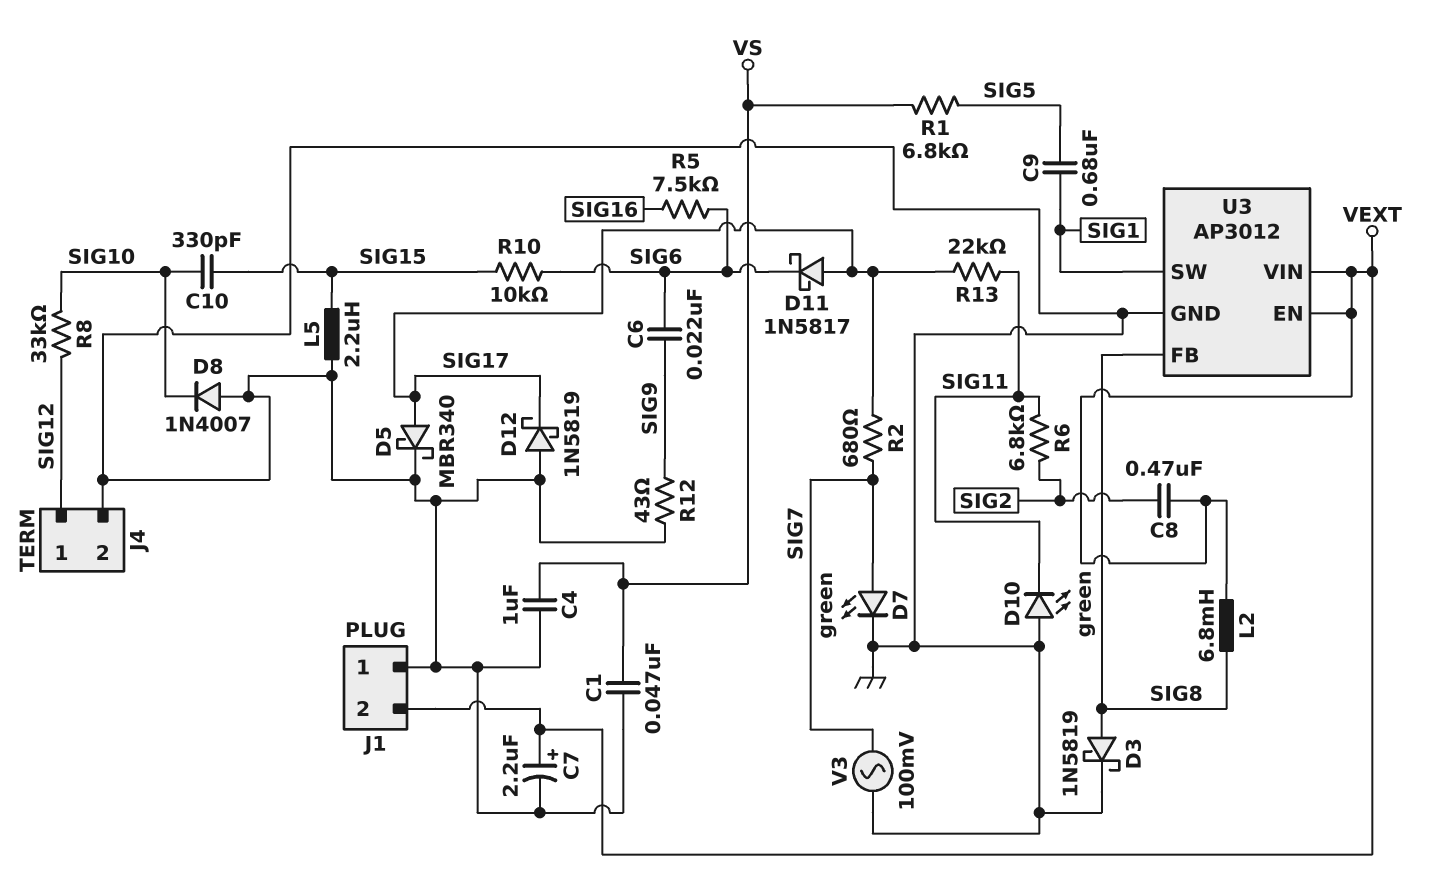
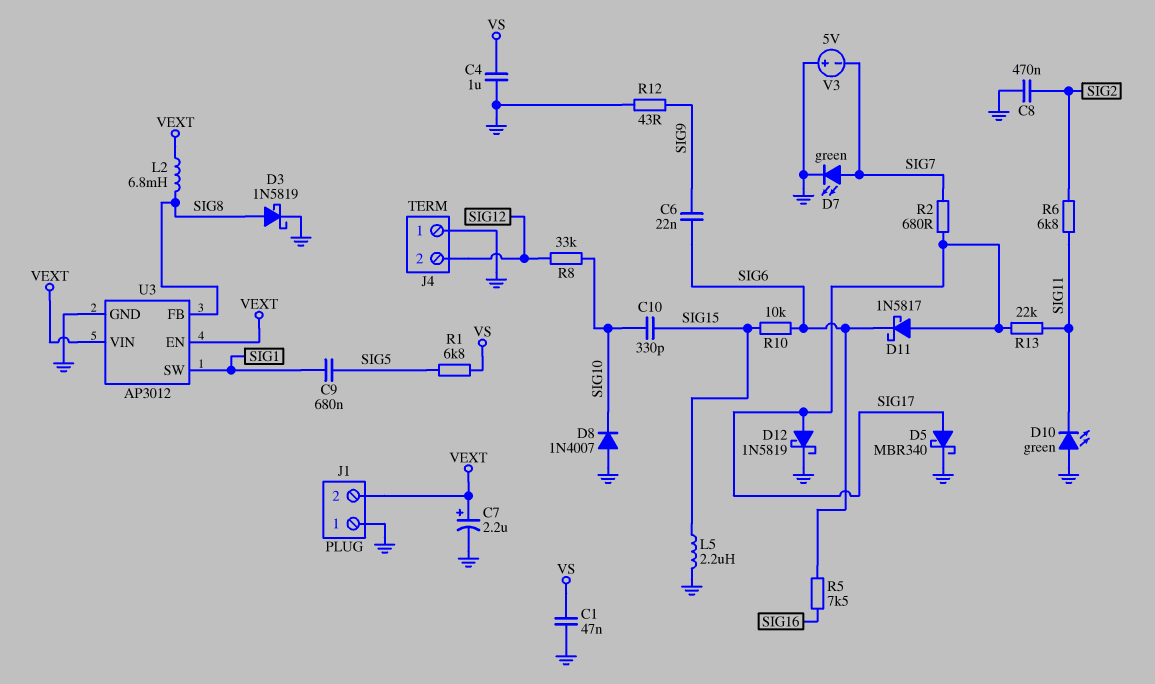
C8: 470nF (SIG2, VEXT) -> 470nF (GND, SIG2)
D12: schottky 1N5819 (A GND, K SIG17) -> schottky 1N5819 (A SIG17, K GND)
J4 pin 1: SIG12 -> GND
J4 pin 2: GND -> SIG12
V3: AC 100mV (GND, SIG7) -> 5V (plus GND, minus SIG7)

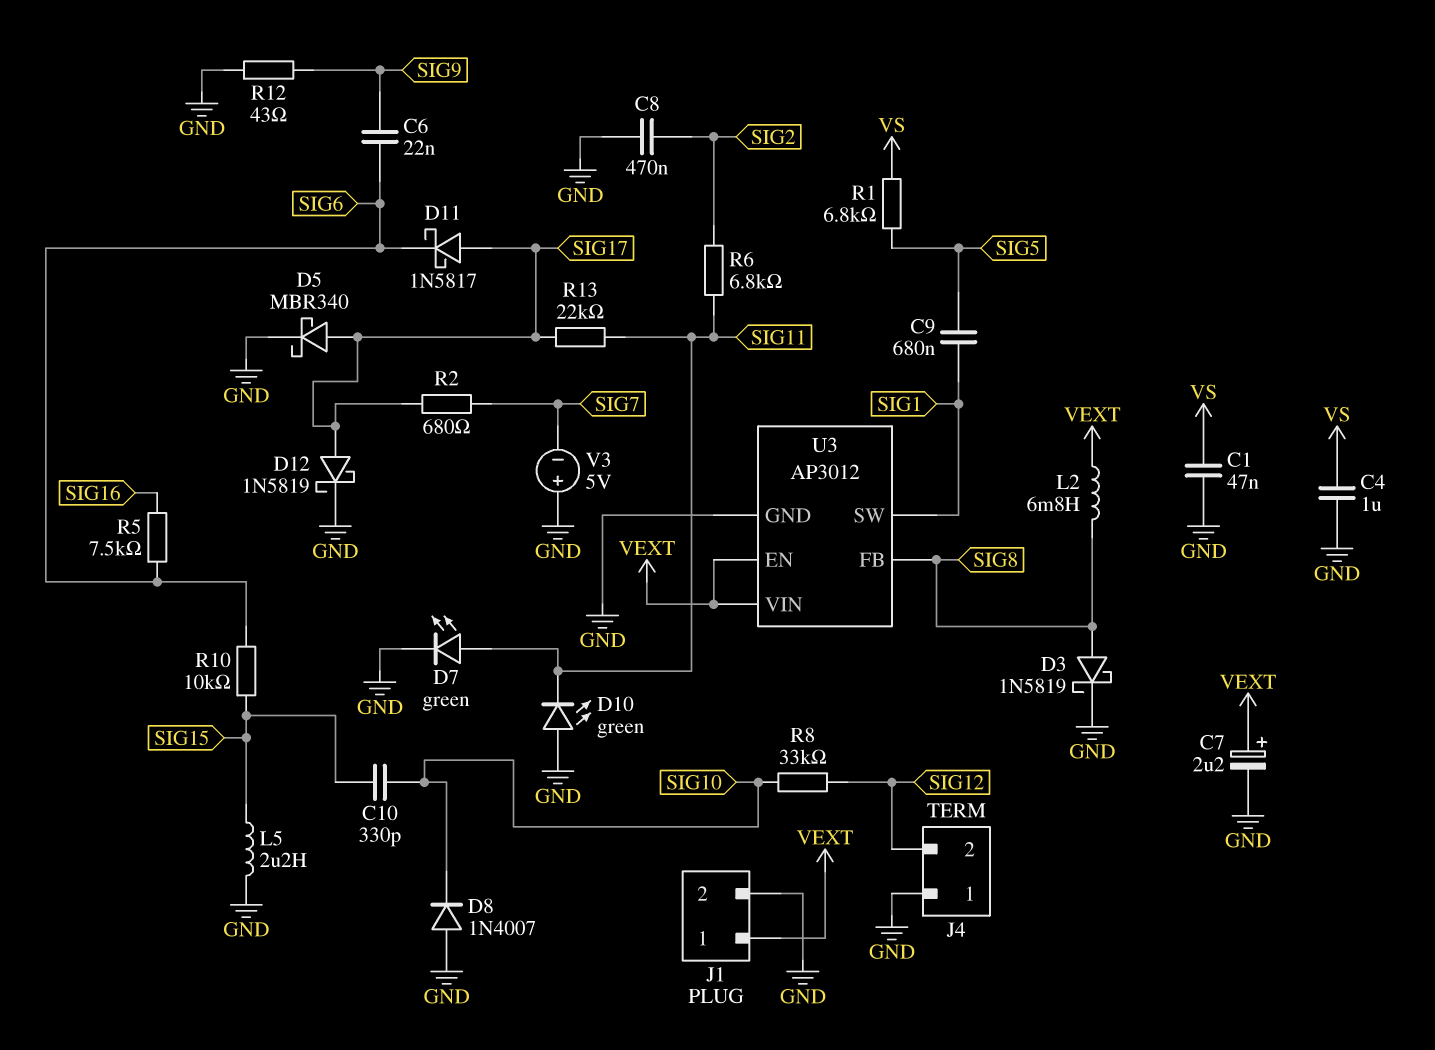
D7: LED green (A SIG7, K GND) -> LED green (A SIG11, K GND)
J1 pin 1: GND -> VEXT
J1 pin 2: VEXT -> GND

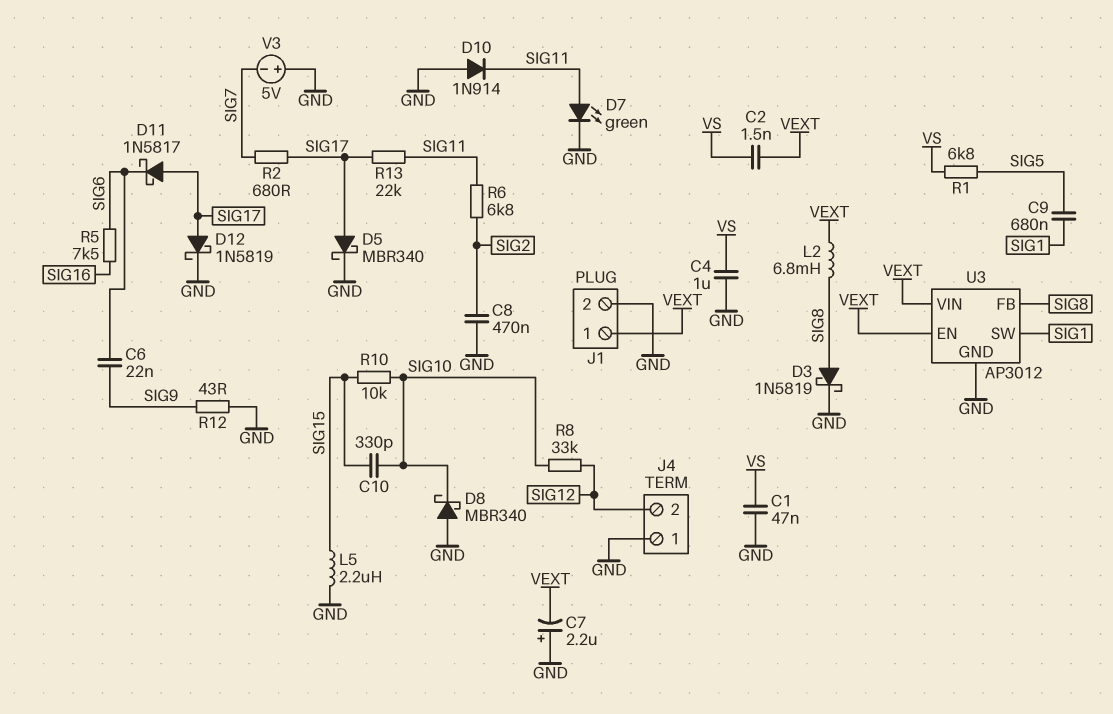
C2: none -> 1.5nF (VEXT, VS)
C7: 2.2uF (plus VEXT, minus GND) -> 2.2uF (plus GND, minus VEXT)
D8: diode 1N4007 (A GND, K SIG10) -> schottky MBR340 (A GND, K SIG10)
D10: LED green (A GND, K SIG11) -> diode 1N914 (A GND, K SIG11)
R10: 10k (SIG6, SIG15) -> 10k (SIG10, SIG15)

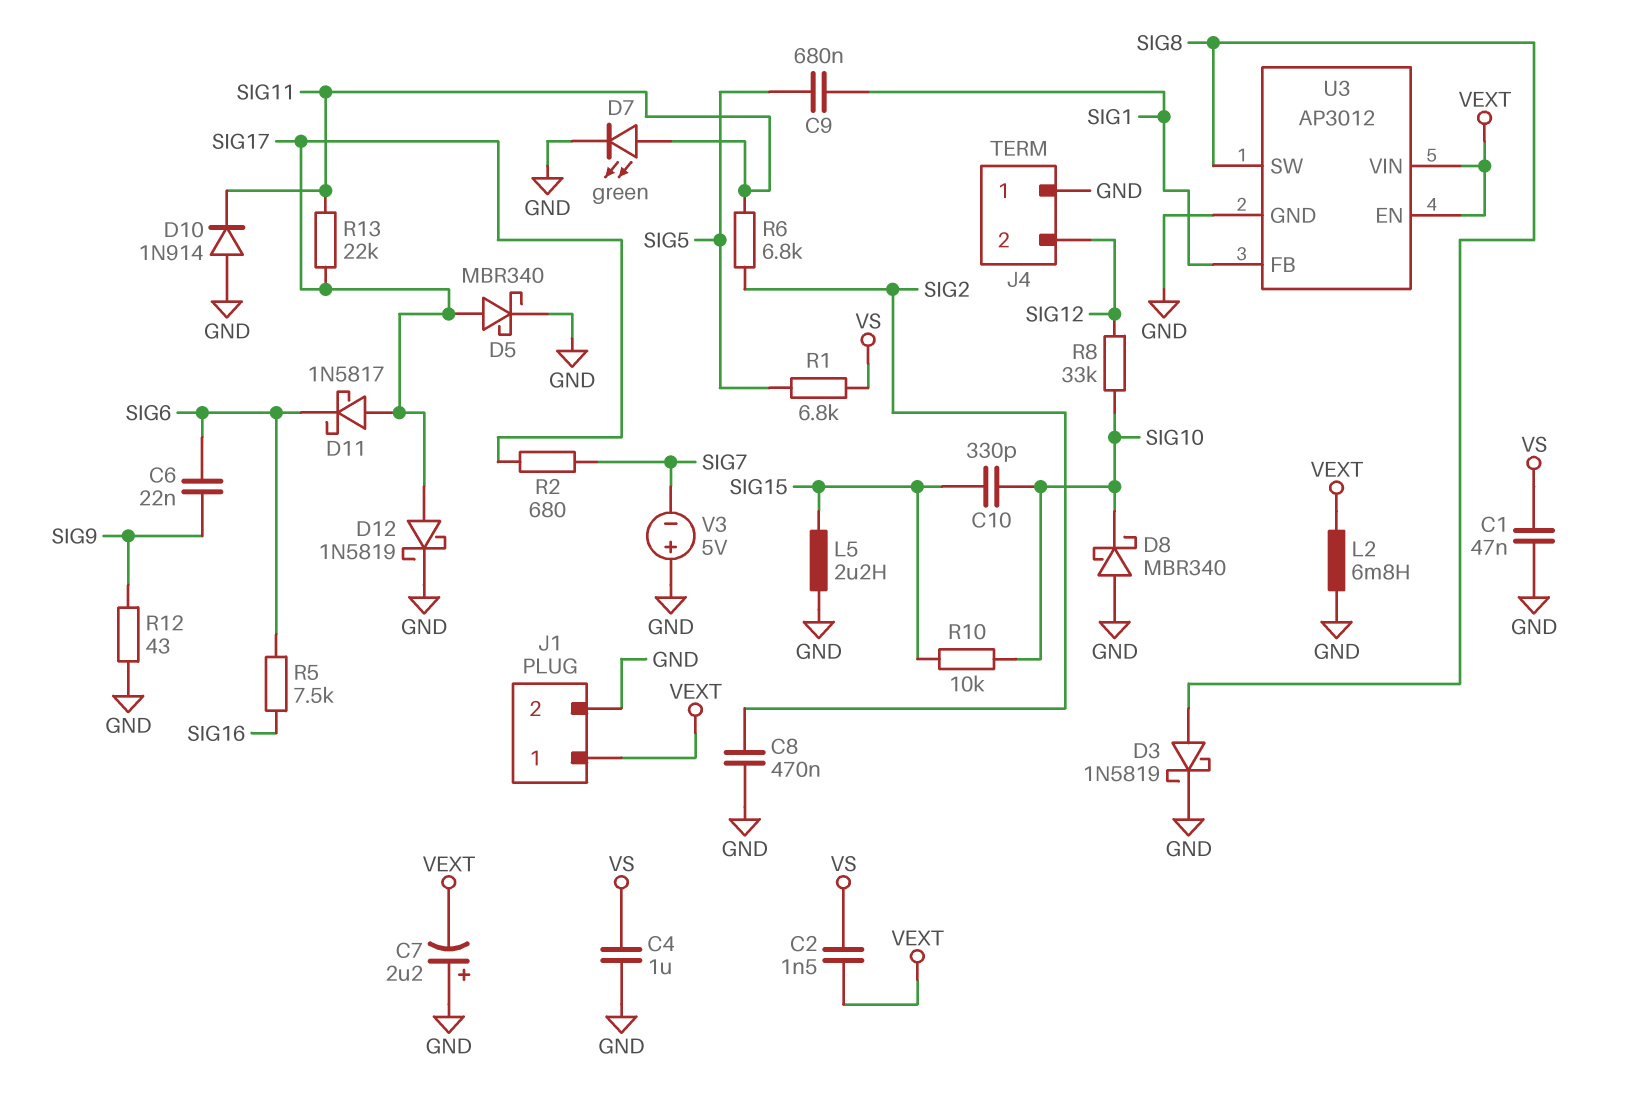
L2: 6.8mH (SIG8, VEXT) -> 6.8mH (GND, VEXT)
U3 pin FB: SIG8 -> SIG1
U3 pin SW: SIG1 -> SIG8

